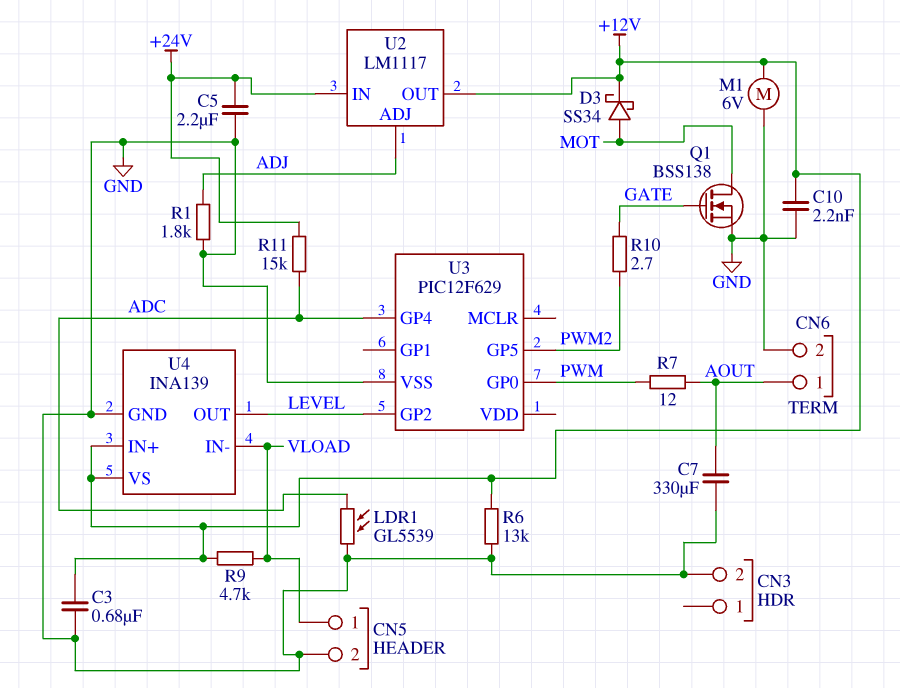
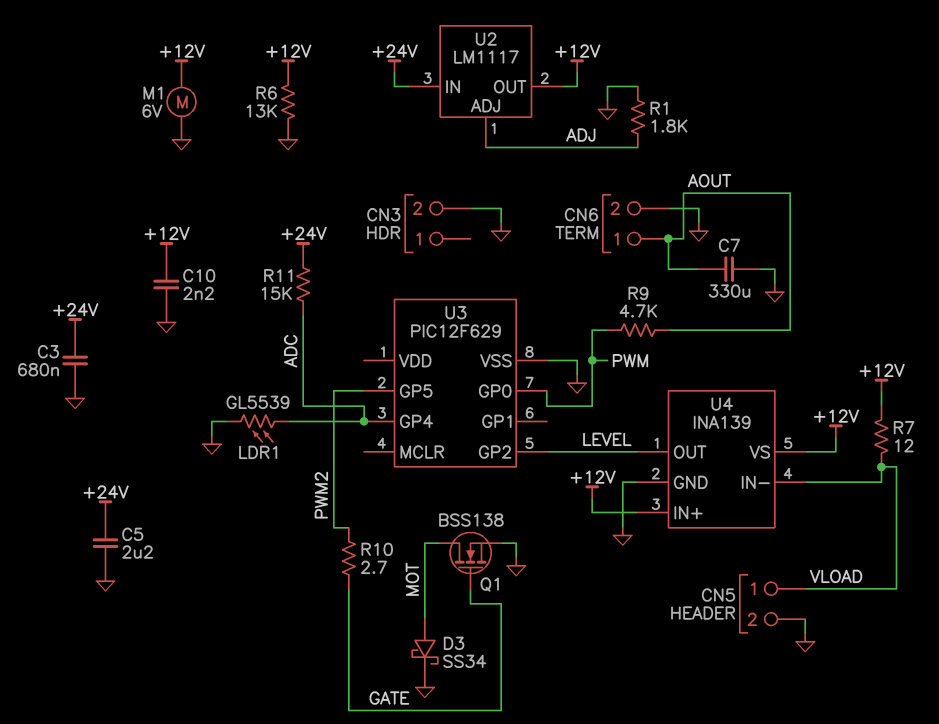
C3: 680nF (+12V, GND) -> 680nF (+24V, GND)
D3: schottky SS34 (A MOT, K +12V) -> schottky SS34 (A MOT, K GND)
R7: 12 (AOUT, PWM) -> 12 (+12V, VLOAD)
R9: 4.7k (+12V, VLOAD) -> 4.7k (AOUT, PWM)

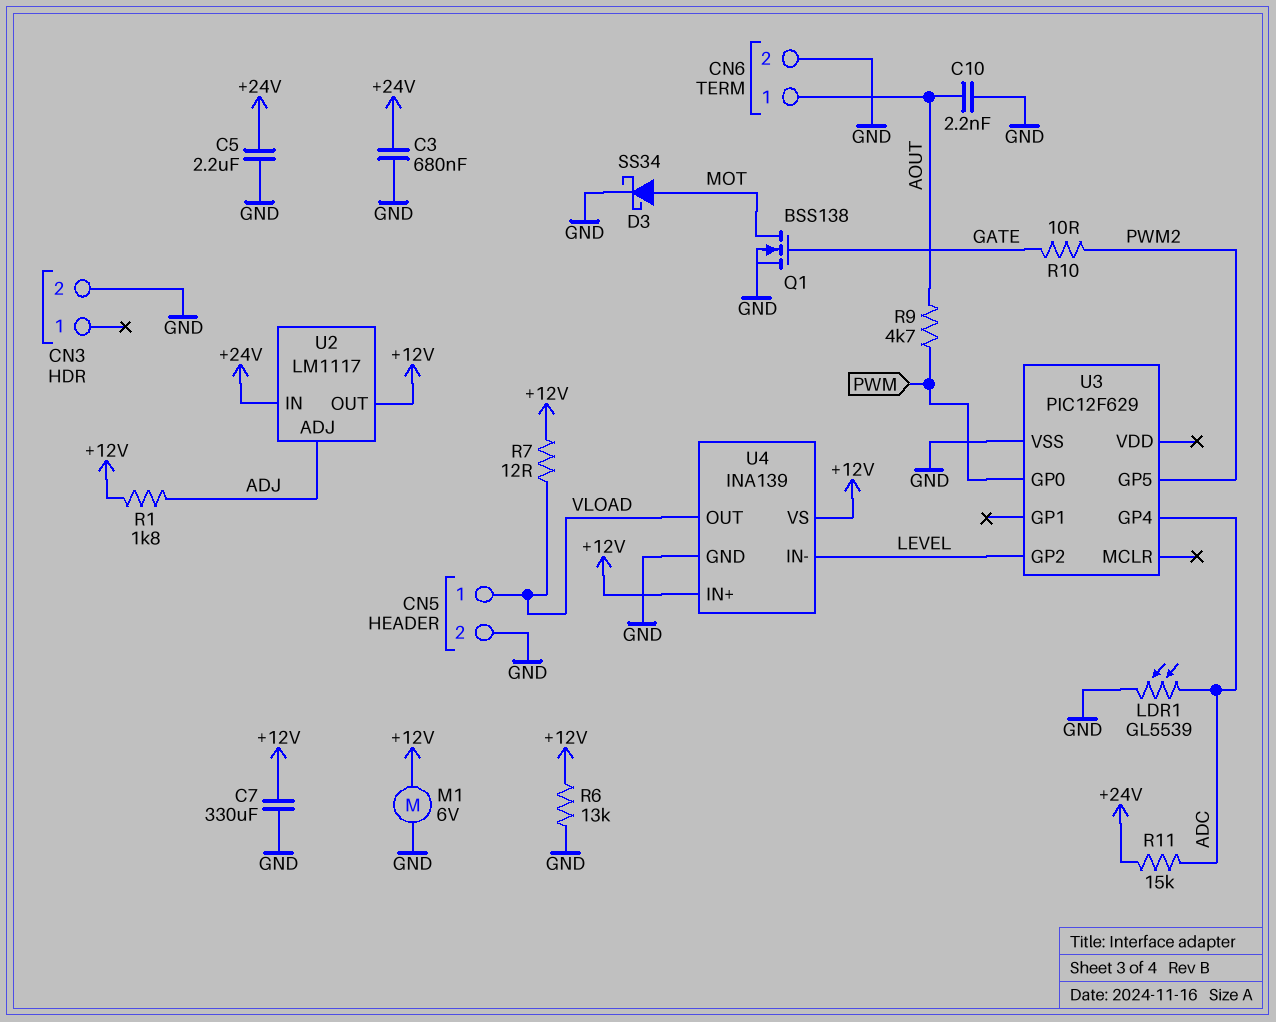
C7: 330uF (AOUT, GND) -> 330uF (+12V, GND)
C10: 2.2nF (+12V, GND) -> 2.2nF (AOUT, GND)
R1: 1.8k (ADJ, GND) -> 1.8k (+12V, ADJ)
R10: 2.7 (GATE, PWM2) -> 10 (GATE, PWM2)
U4 pin IN-: VLOAD -> LEVEL
U4 pin OUT: LEVEL -> VLOAD

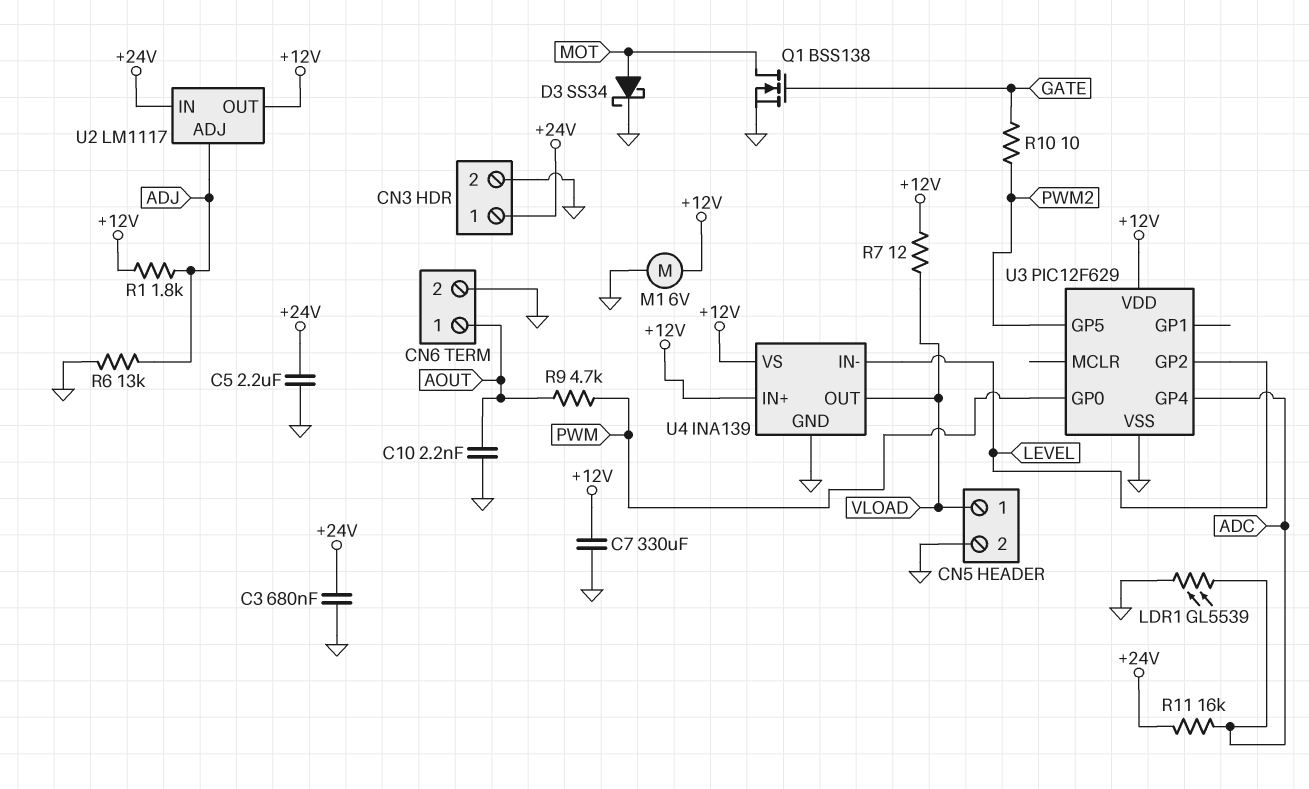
CN3 pin 1: none -> +24V
R6: 13k (+12V, GND) -> 13k (ADJ, GND)
R11: 15k (+24V, ADC) -> 16k (+24V, ADC)
U3 pin VDD: none -> +12V

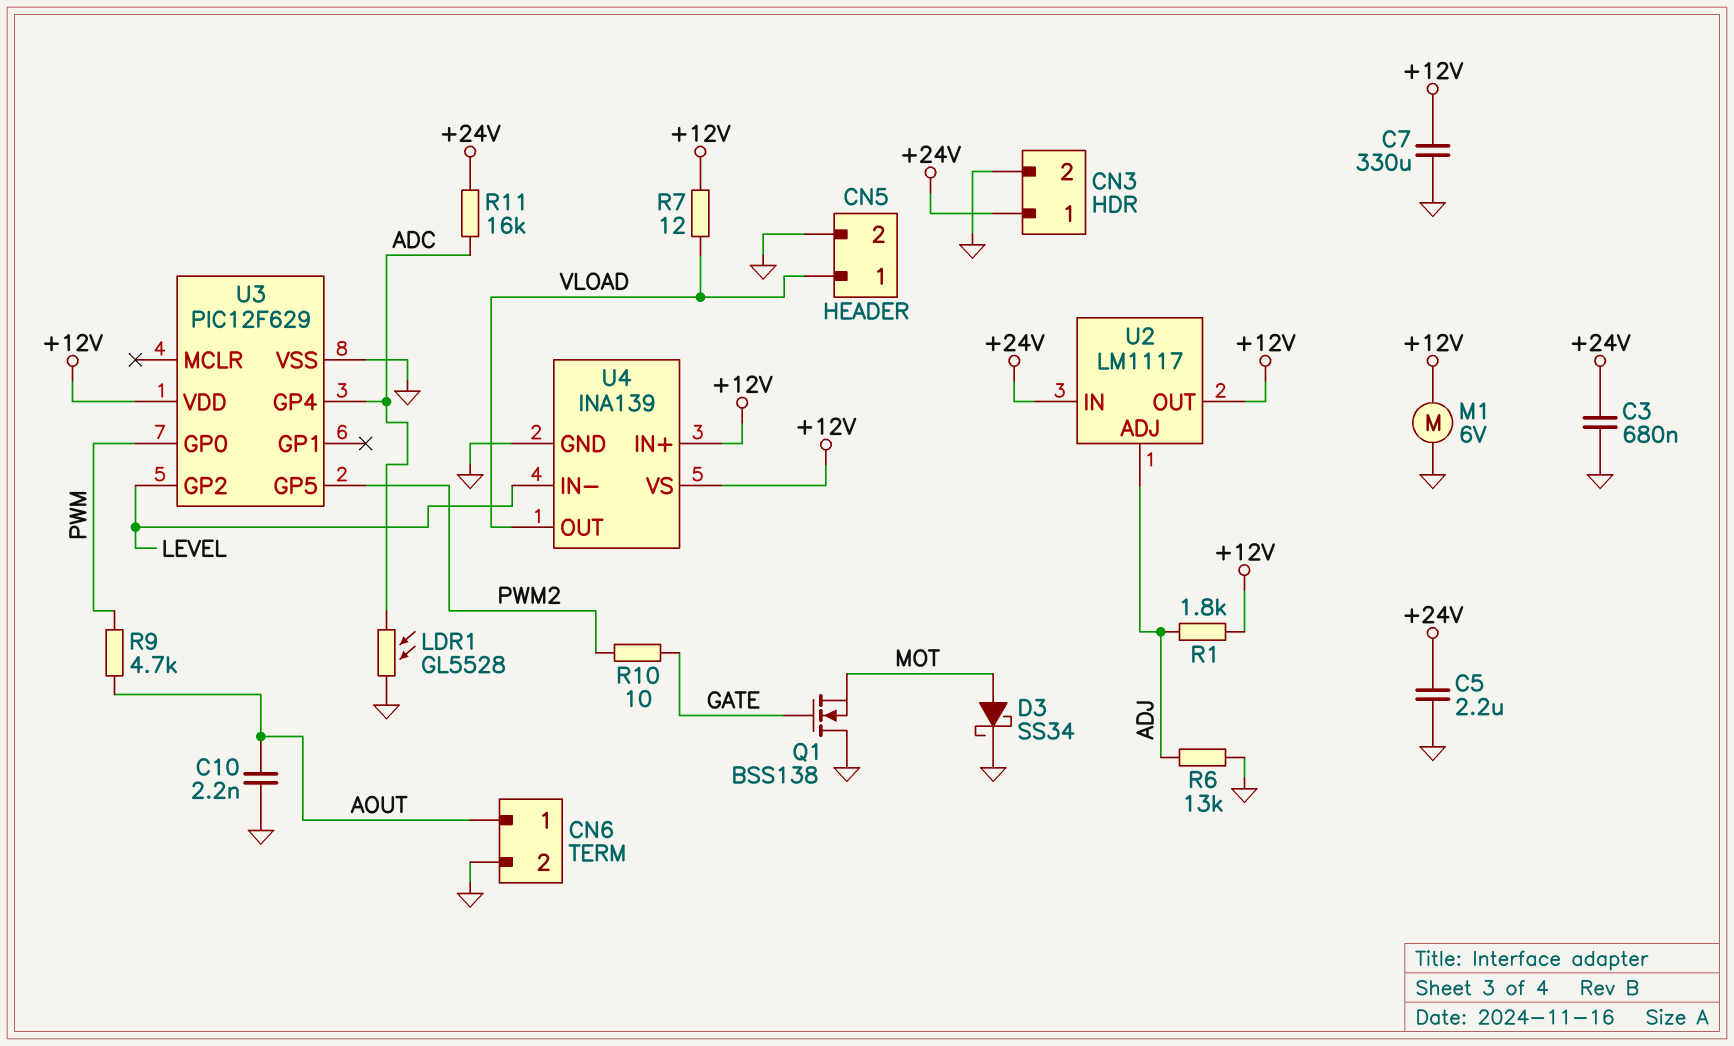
LDR1: GL5539 (ADC, GND) -> GL5528 (ADC, GND)
Q1: NMOS BSS138 (G GATE, D MOT, S GND) -> NMOS BSS138 (G GATE, D GND, S MOT)

